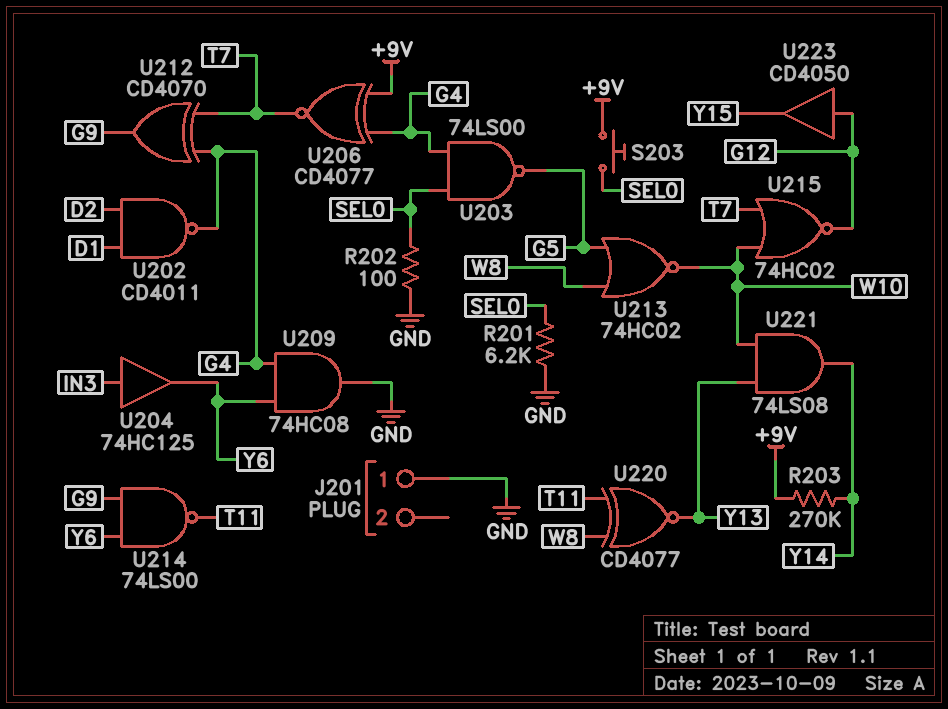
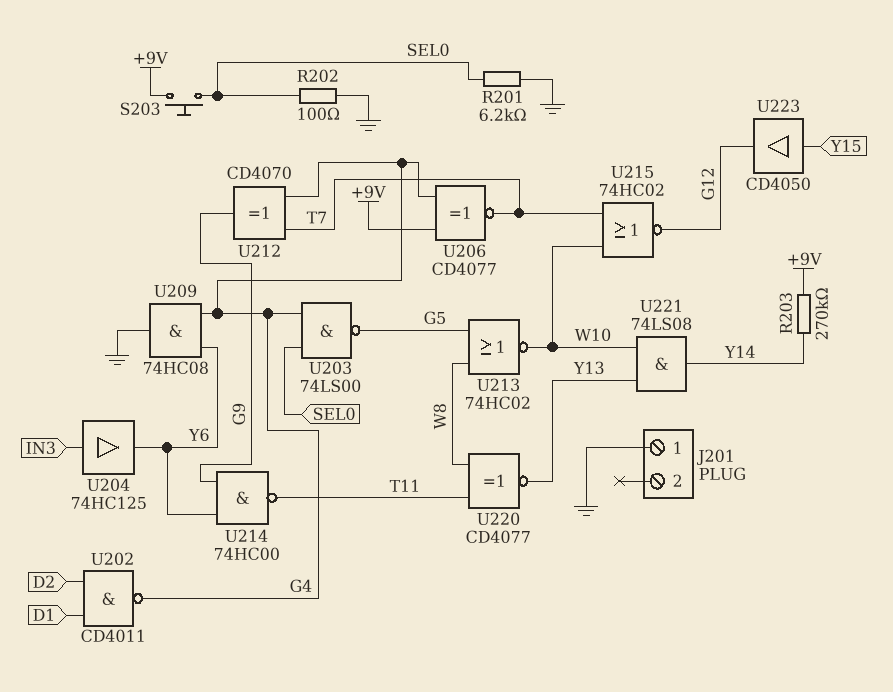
U214: NAND 74LS00 (in G9, in Y6, out T11) -> NAND 74HC00 (in G9, in Y6, out T11)
U223: buffer CD4050 (in G12, out Y15) -> buffer CD4050 (in Y15, out G12)

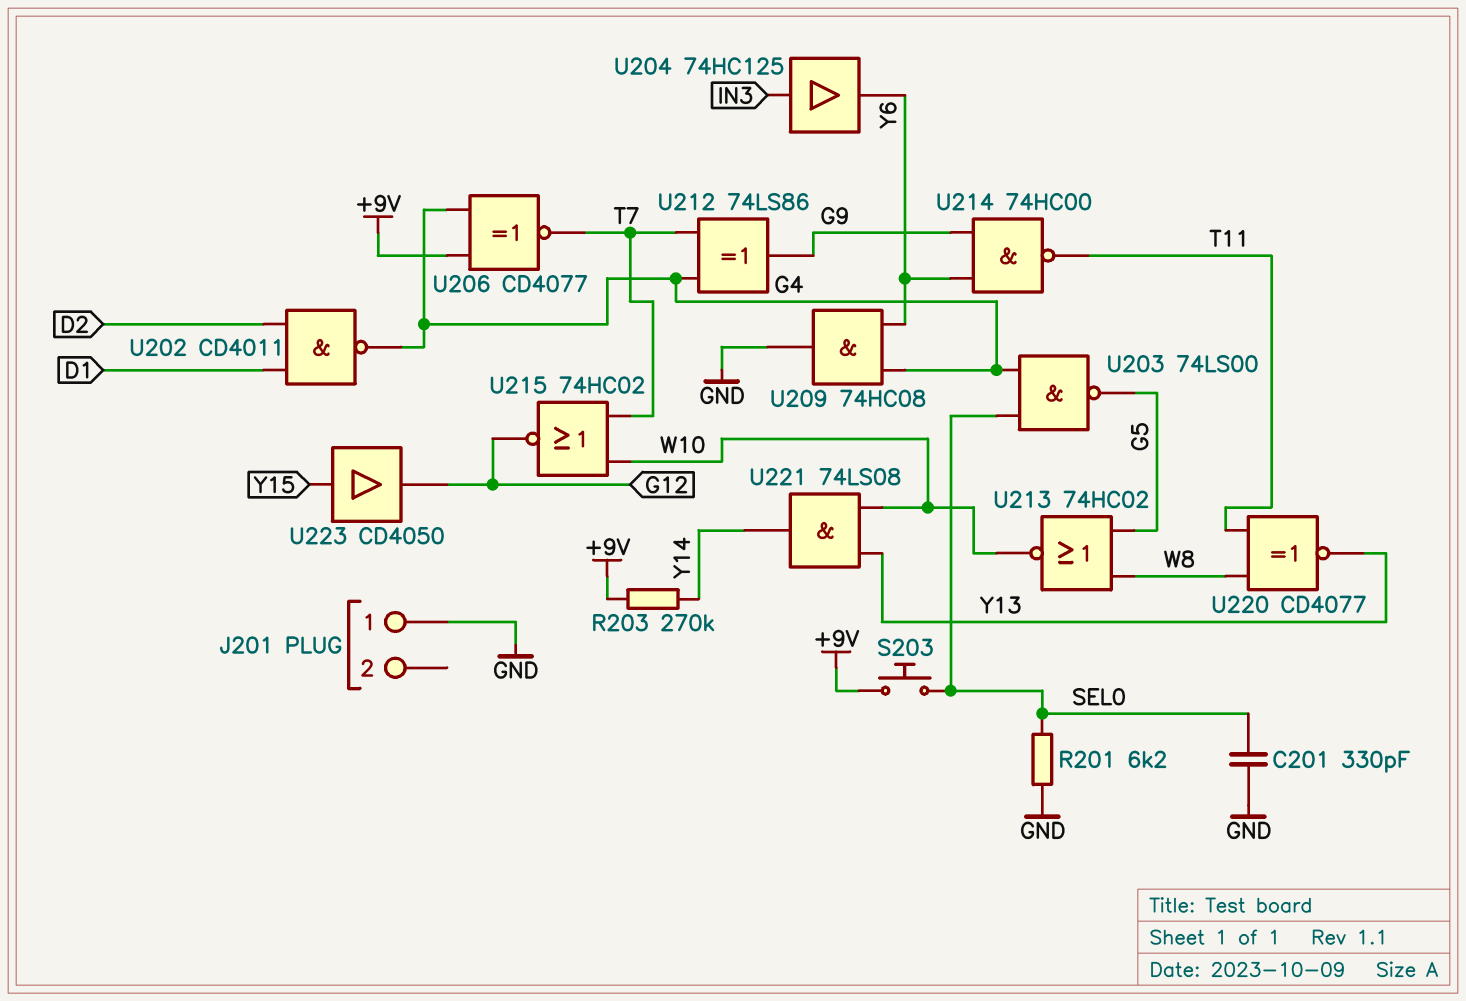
C201: none -> 330pF (GND, SEL0)
R202: 100 (GND, SEL0) -> none
U212: XOR CD4070 (in G4, in T7, out G9) -> XOR 74LS86 (in G4, in T7, out G9)

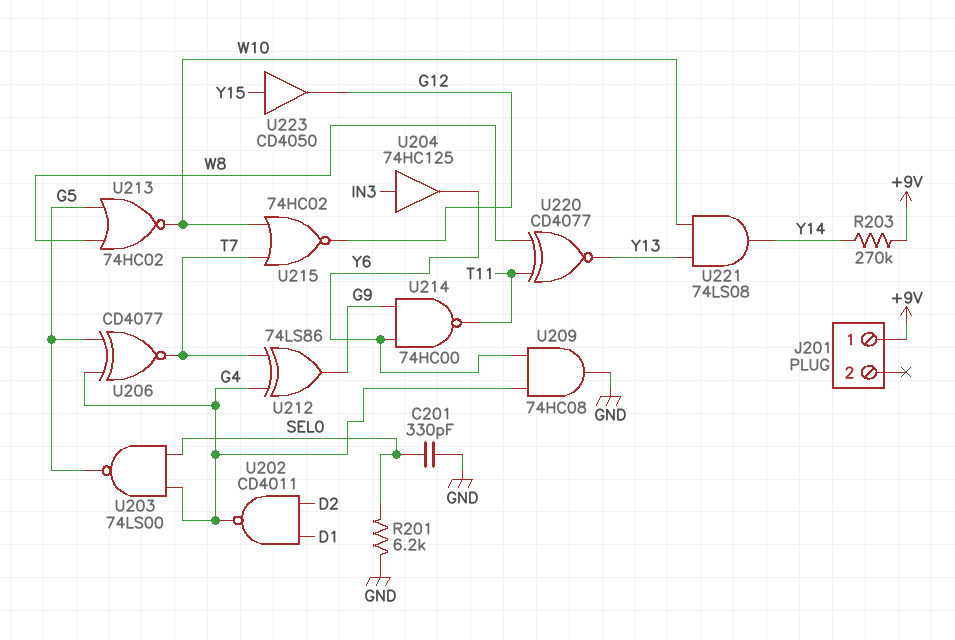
J201 pin 1: GND -> +9V
S203: button (+9V, SEL0) -> none
U206: XNOR CD4077 (in +9V, in G4, out T7) -> XNOR CD4077 (in G4, in G5, out T7)

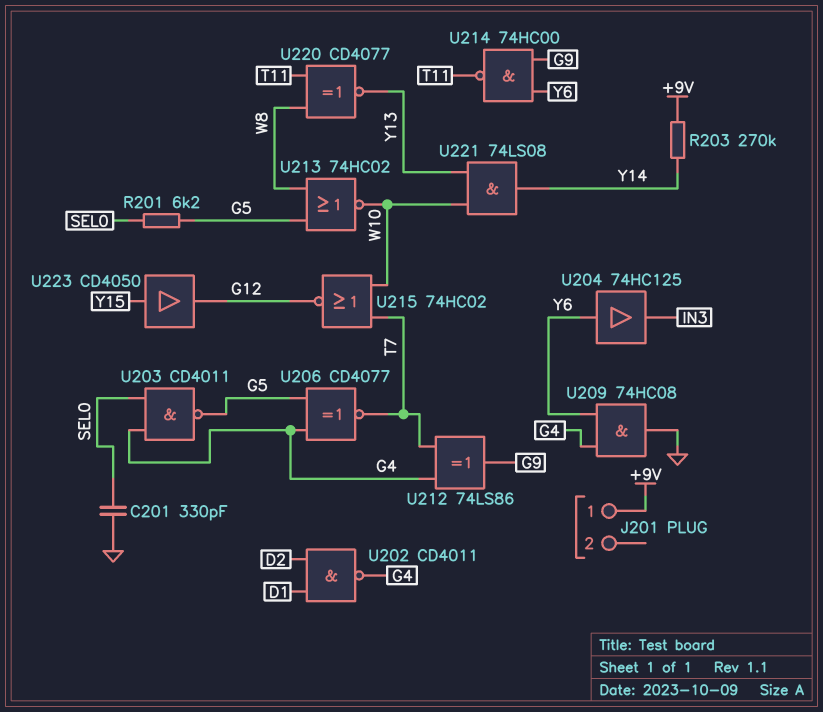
R201: 6.2k (GND, SEL0) -> 6.2k (G5, SEL0)
U203: NAND 74LS00 (in G4, in SEL0, out G5) -> NAND CD4011 (in G4, in SEL0, out G5)
U204: buffer 74HC125 (in IN3, out Y6) -> buffer 74HC125 (in Y6, out IN3)

